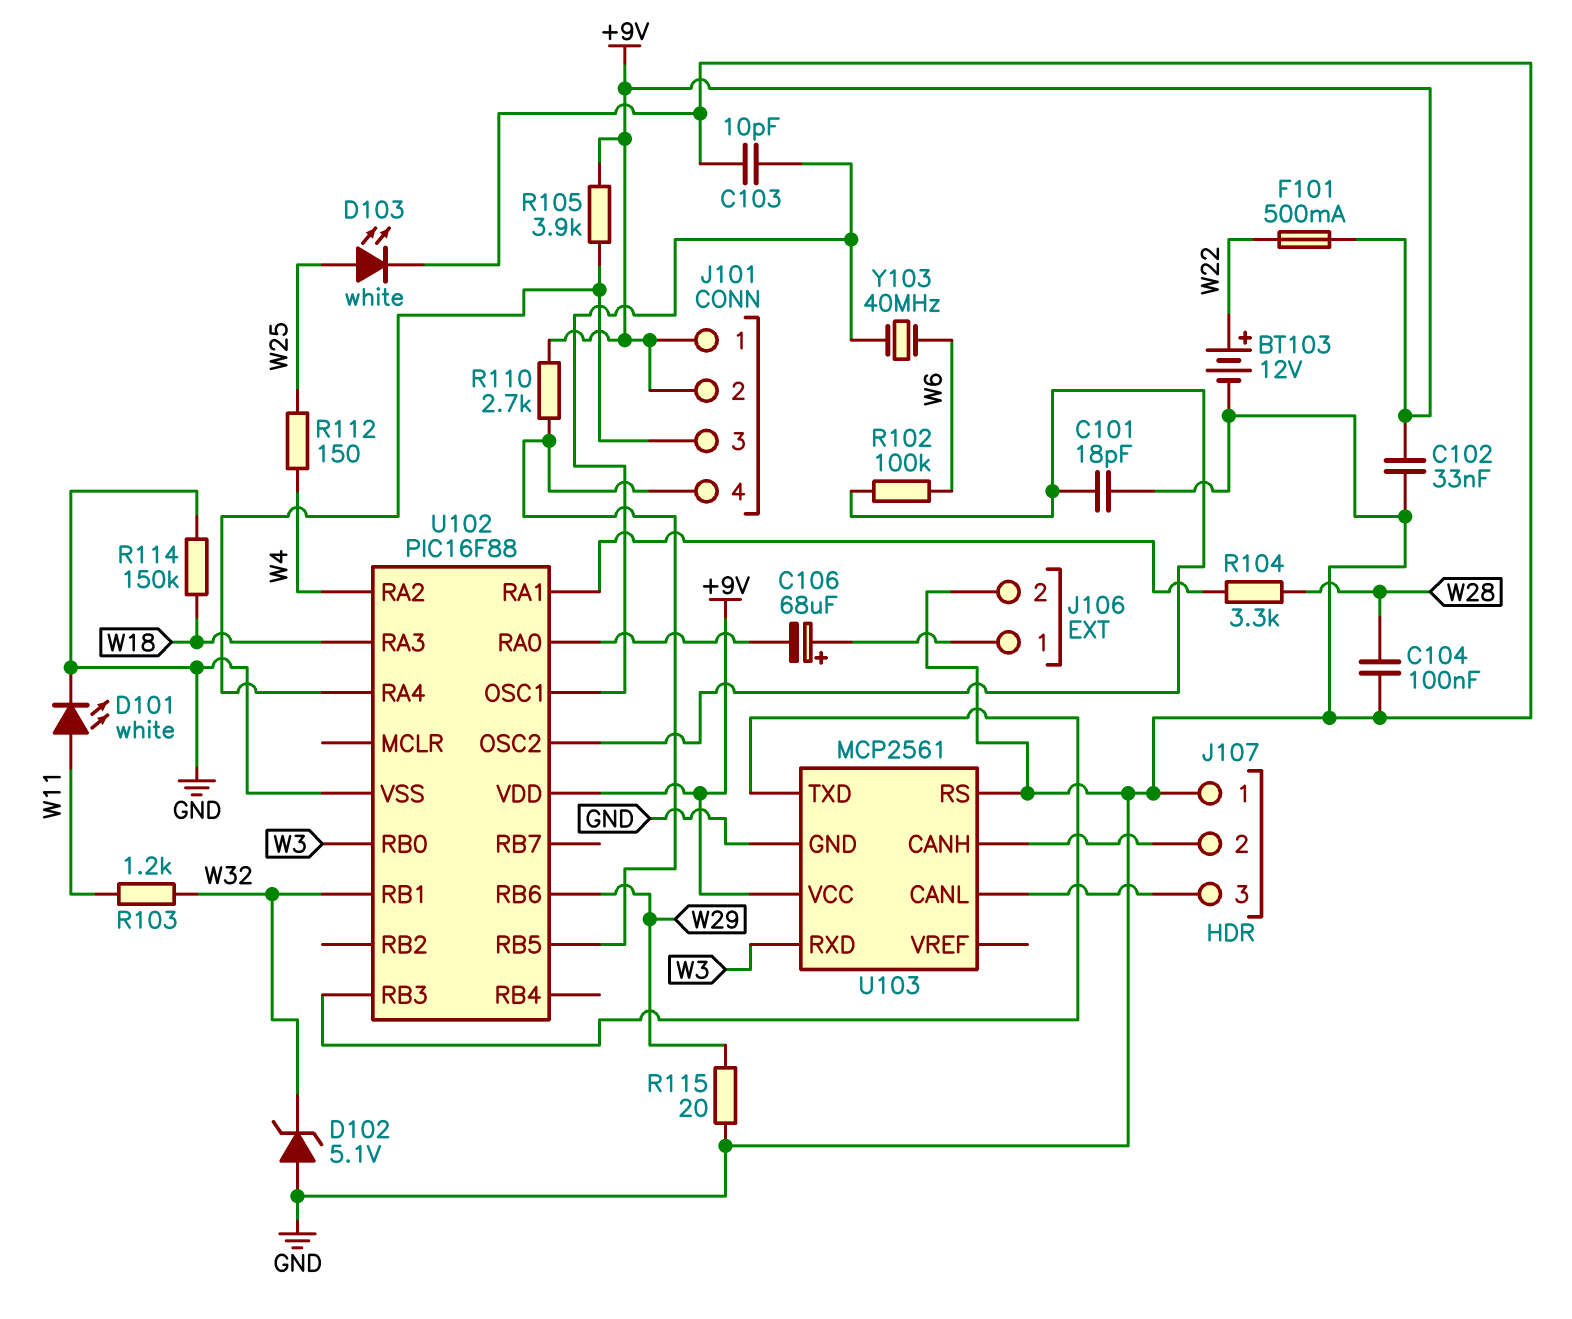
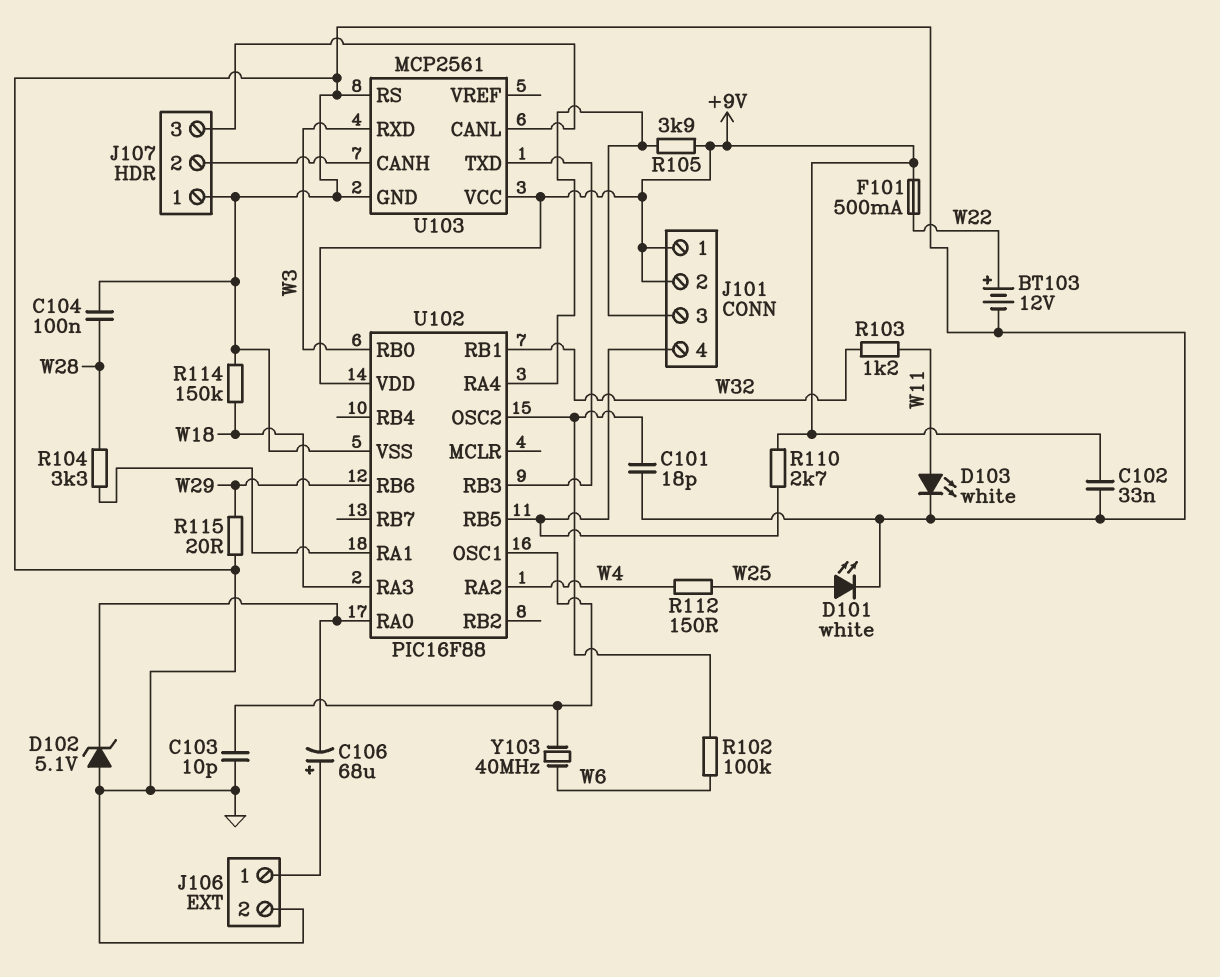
D101: LED white (A W11, K GND) -> LED white (A W25, K GND)
D102: zener 5.1V (A GND, K W32) -> zener 5.1V (A GND, K U102/RA0)
D103: LED white (A W25, K GND) -> LED white (A W11, K GND)

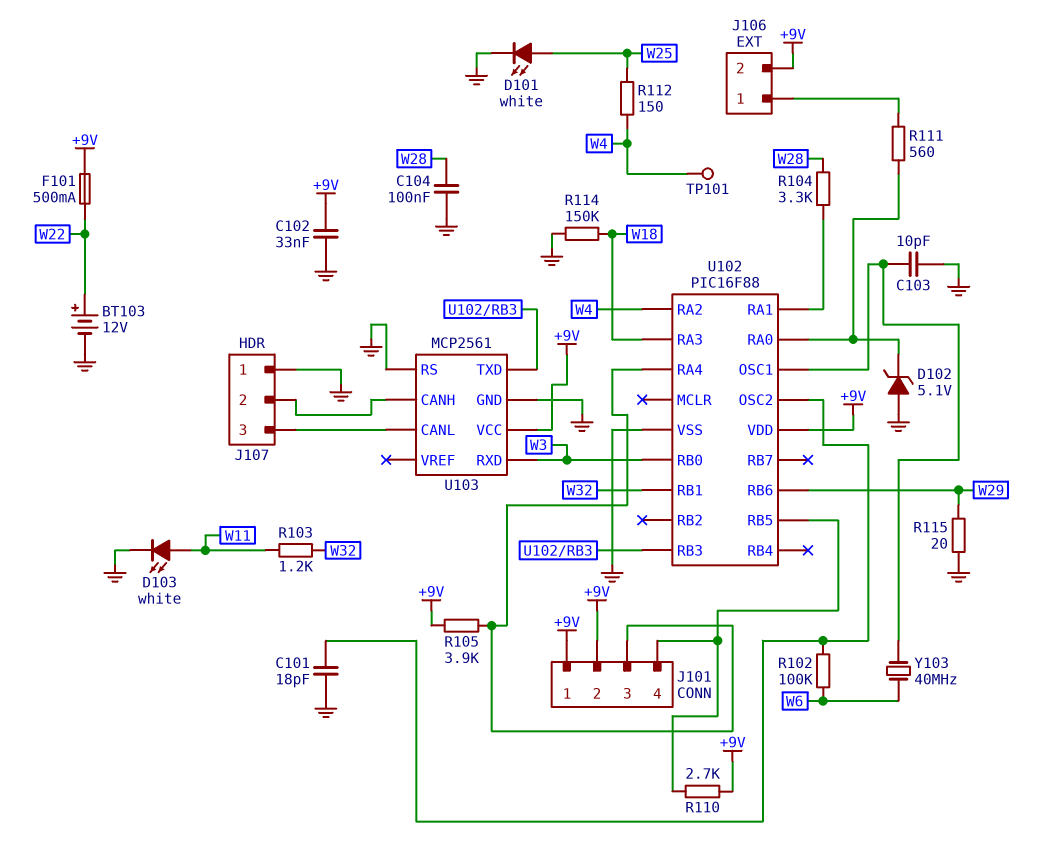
C106: 68uF (plus J106/1, minus U102/RA0) -> none
J106 pin 2: GND -> +9V
R111: none -> 560 (J106/1, U102/RA0)
TP101: none -> test point (W4)

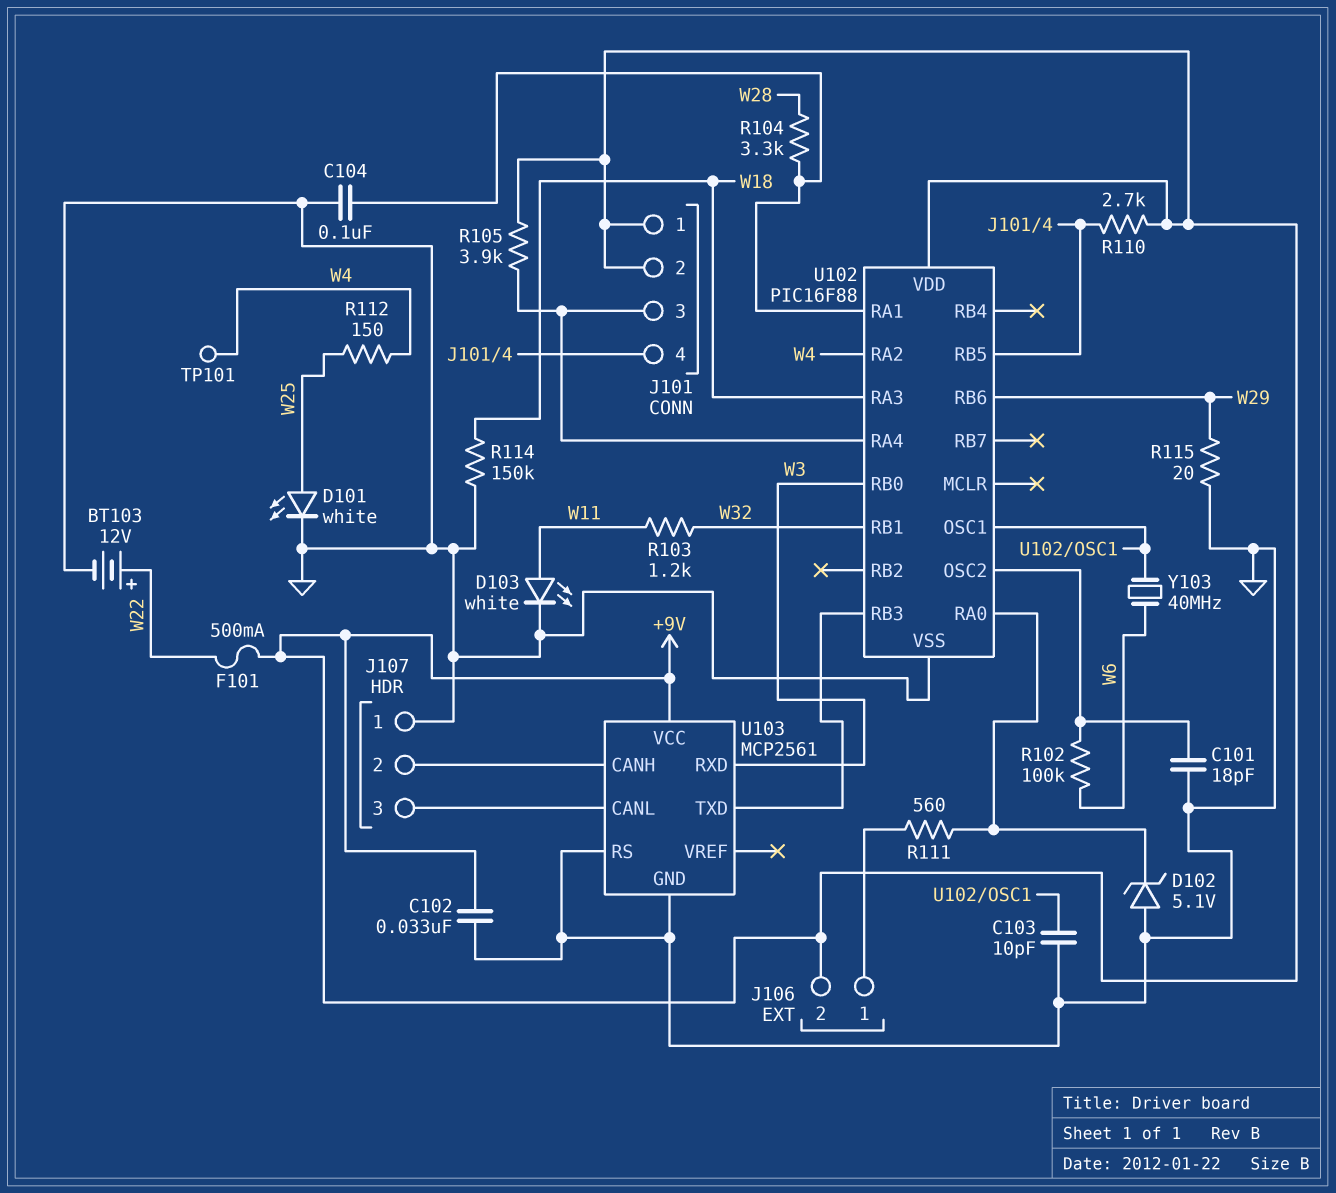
C104: 100nF (GND, W28) -> 100nF (GND, U102/RA1)

